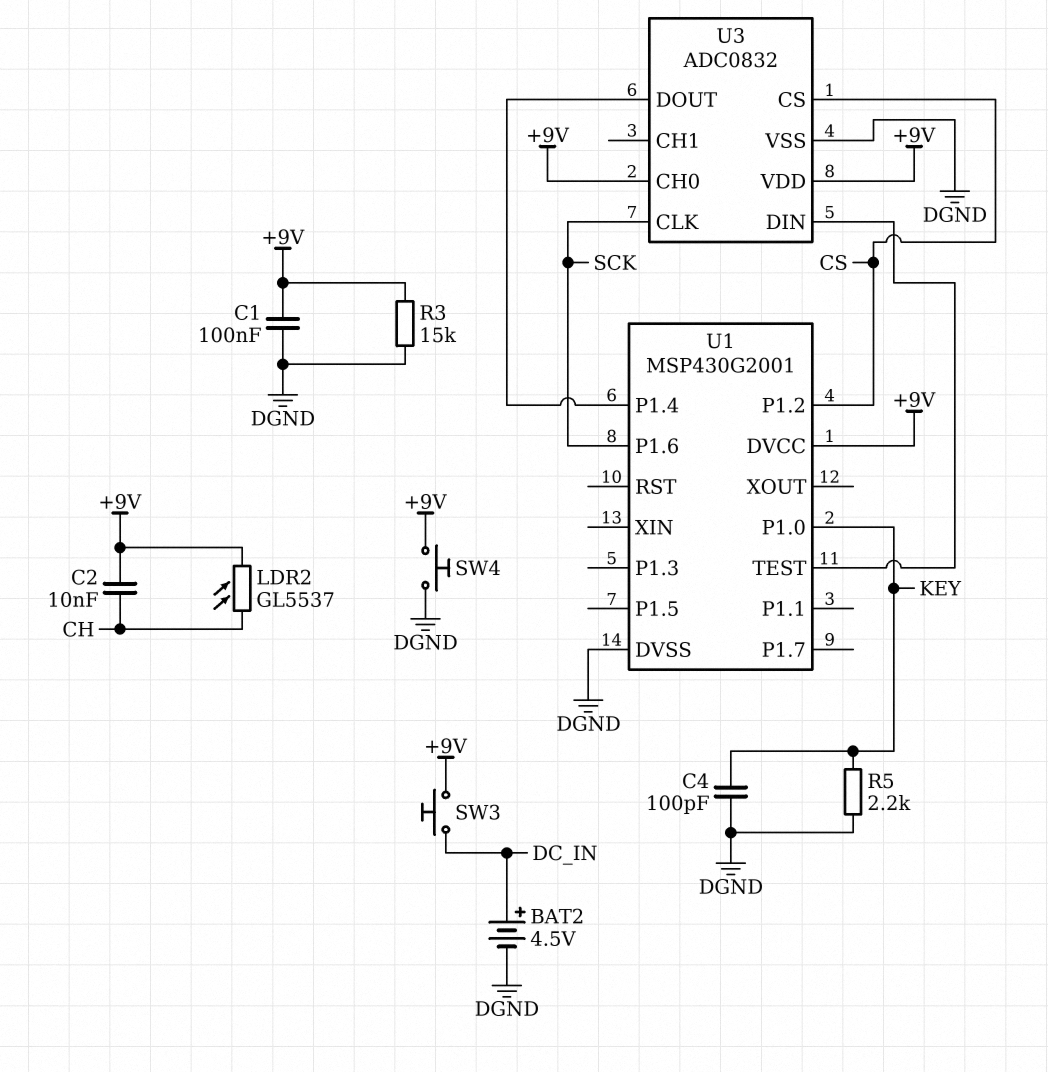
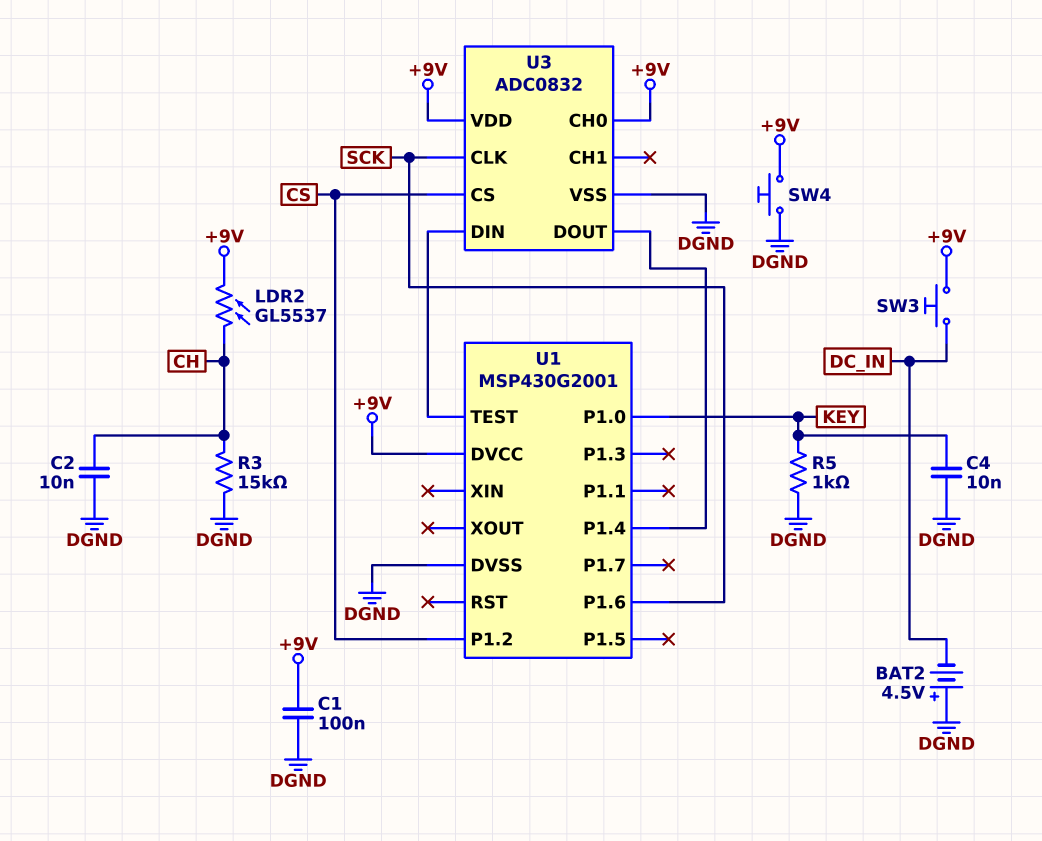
BAT2: 4.5V (plus DC_IN, minus DGND) -> 4.5V (plus DGND, minus DC_IN)
C2: 10nF (+9V, CH) -> 10nF (CH, DGND)
C4: 100pF (DGND, KEY) -> 10nF (DGND, KEY)
R3: 15k (+9V, DGND) -> 15k (CH, DGND)
R5: 2.2k (DGND, KEY) -> 1k (DGND, KEY)

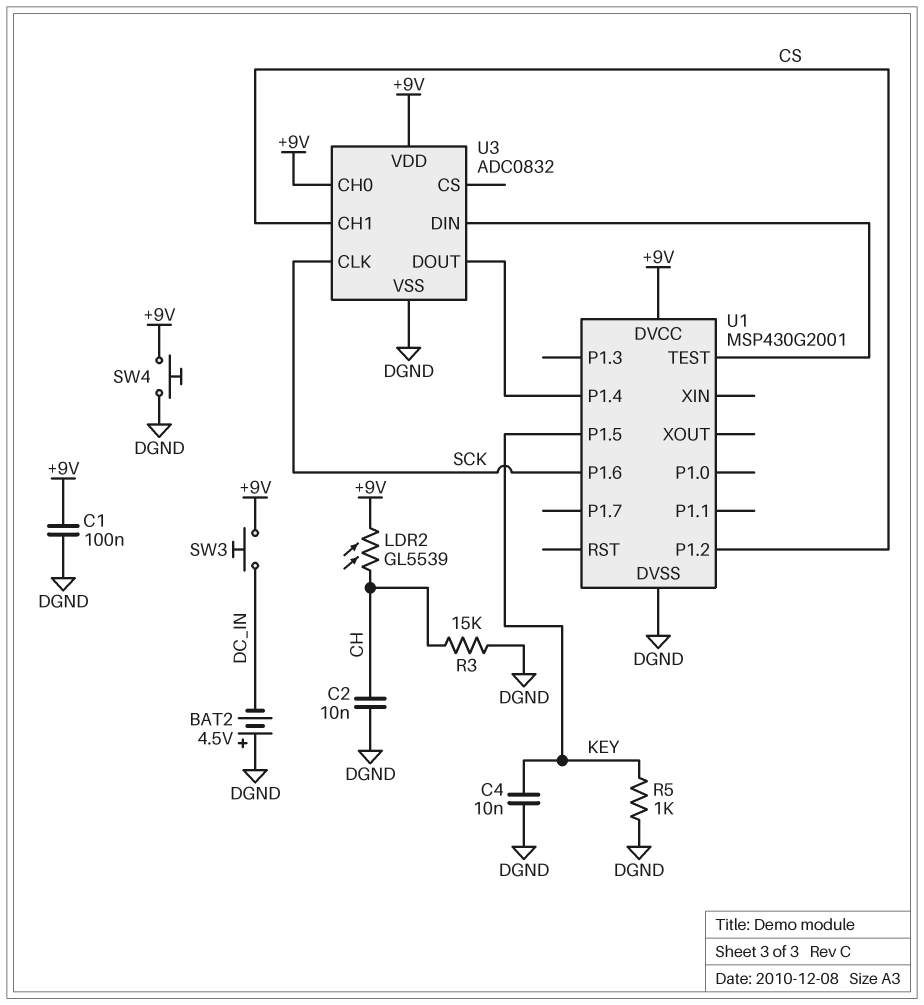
LDR2: GL5537 (+9V, CH) -> GL5539 (+9V, CH)
U1 pin P1.0: KEY -> none
U1 pin P1.5: none -> KEY
U3 pin CH1: none -> CS
U3 pin CS: CS -> none

